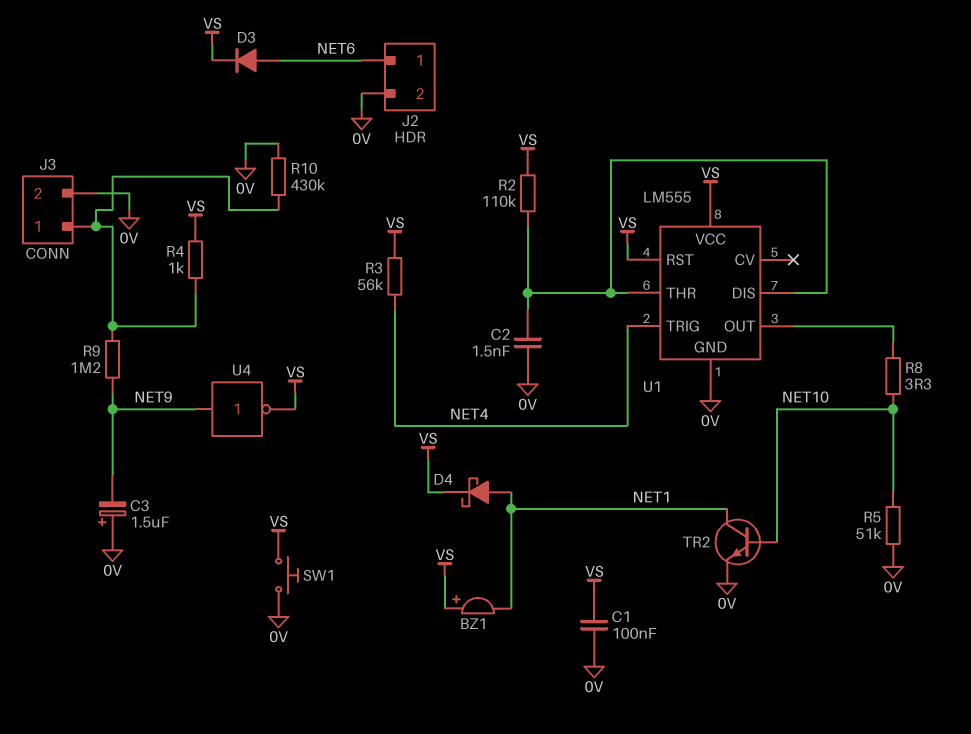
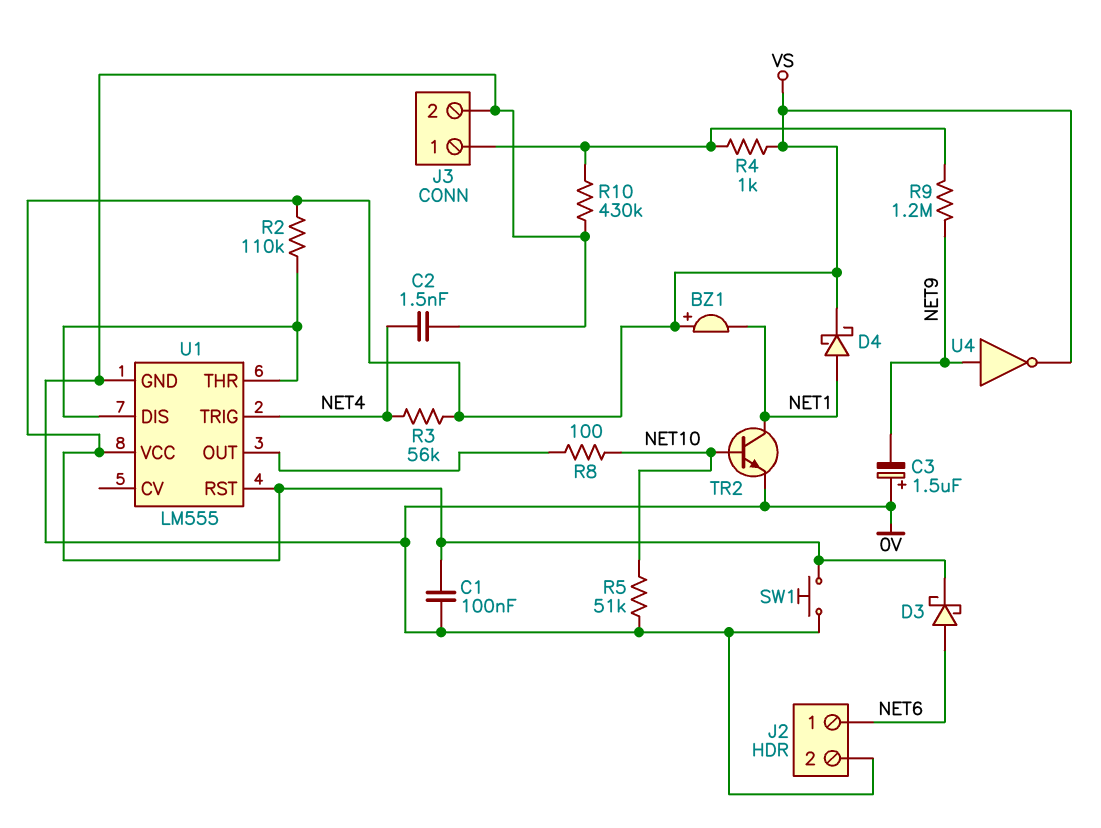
C2: 1.5nF (0V, U1/DIS) -> 1.5nF (0V, NET4)
D3: diode (A NET6, K VS) -> schottky (A NET6, K VS)
R8: 3.3 (NET10, U1/OUT) -> 100 (NET10, U1/OUT)

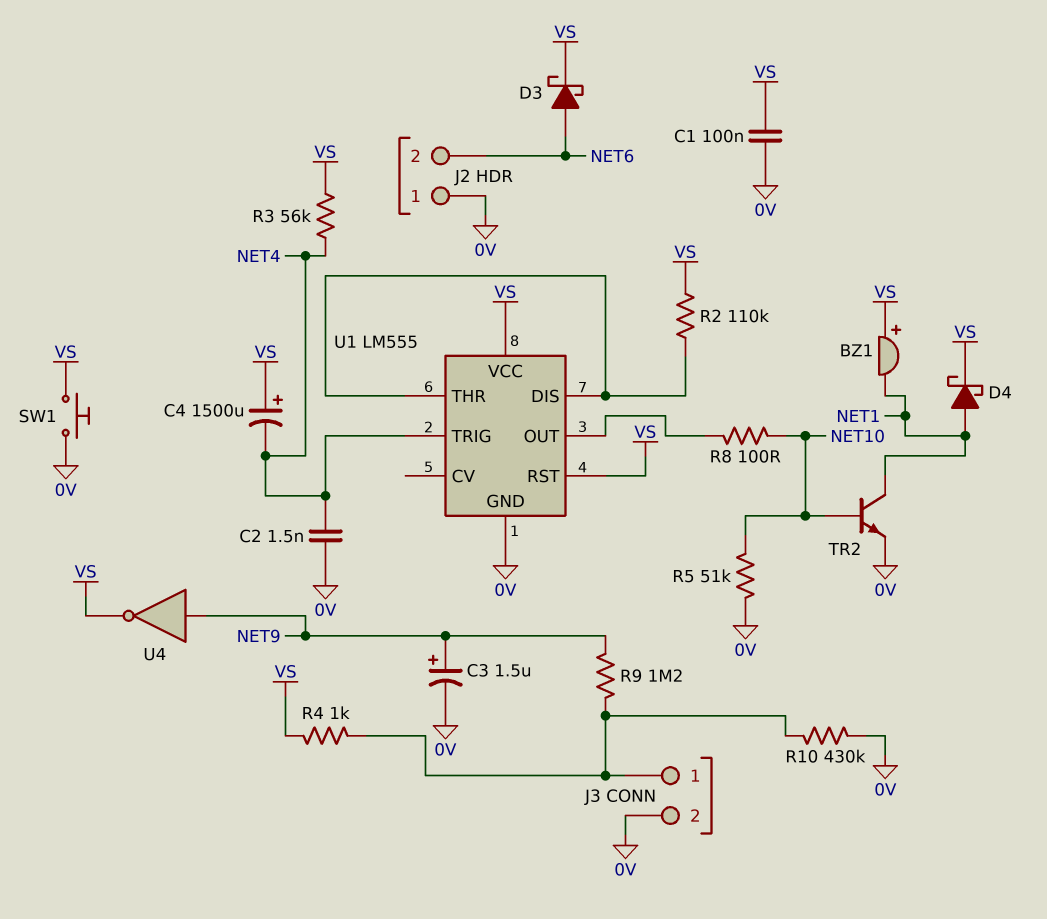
C3: 1.5uF (plus 0V, minus NET9) -> 1.5uF (plus NET9, minus 0V)
C4: none -> 1500uF (plus VS, minus NET4)
J2 pin 1: NET6 -> 0V
J2 pin 2: 0V -> NET6

